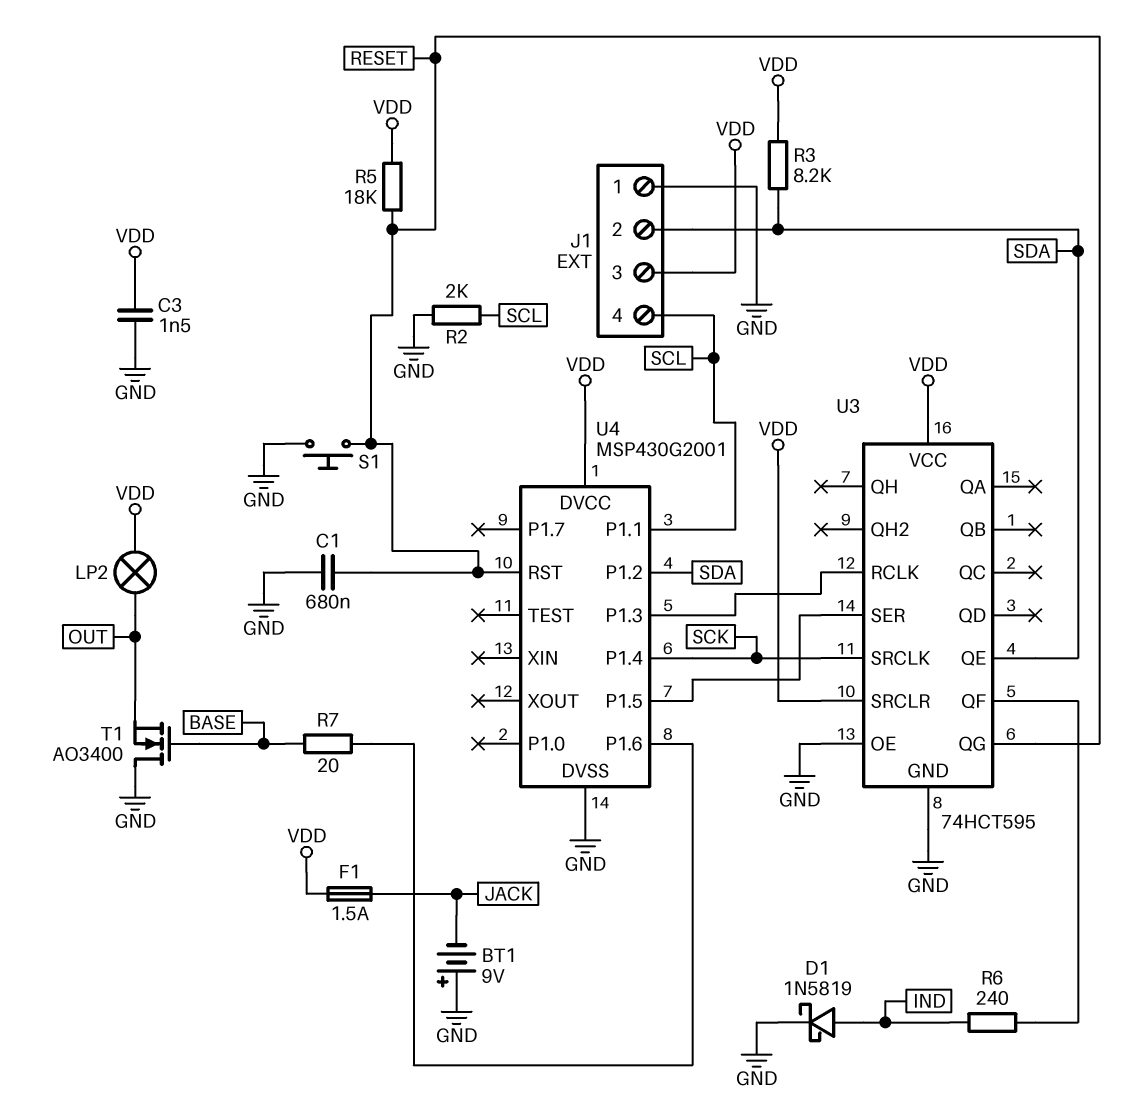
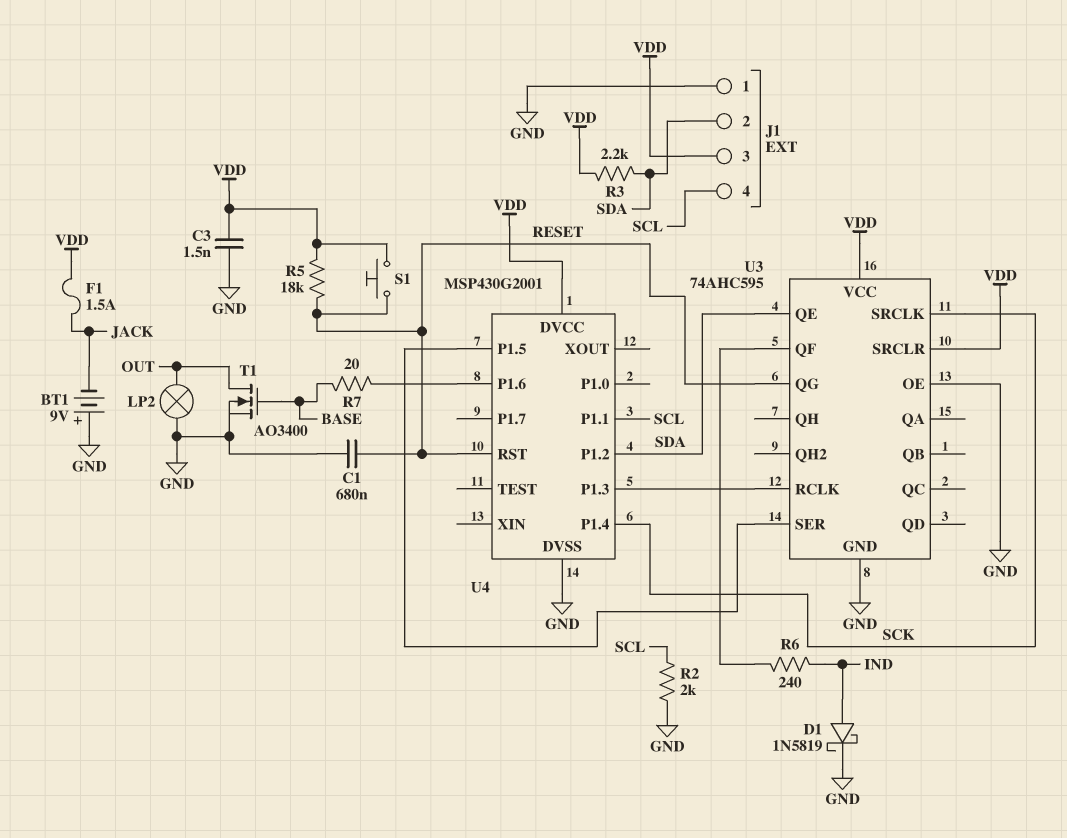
LP2: lamp (OUT, VDD) -> lamp (GND, OUT)
R3: 8.2k (SDA, VDD) -> 2.2k (SDA, VDD)
S1: button (GND, RESET) -> button (RESET, VDD)
T1: NMOS AO3400 (G BASE, D GND, S OUT) -> NMOS AO3400 (G BASE, D OUT, S GND)
U3: 74HCT595 -> 74AHC595

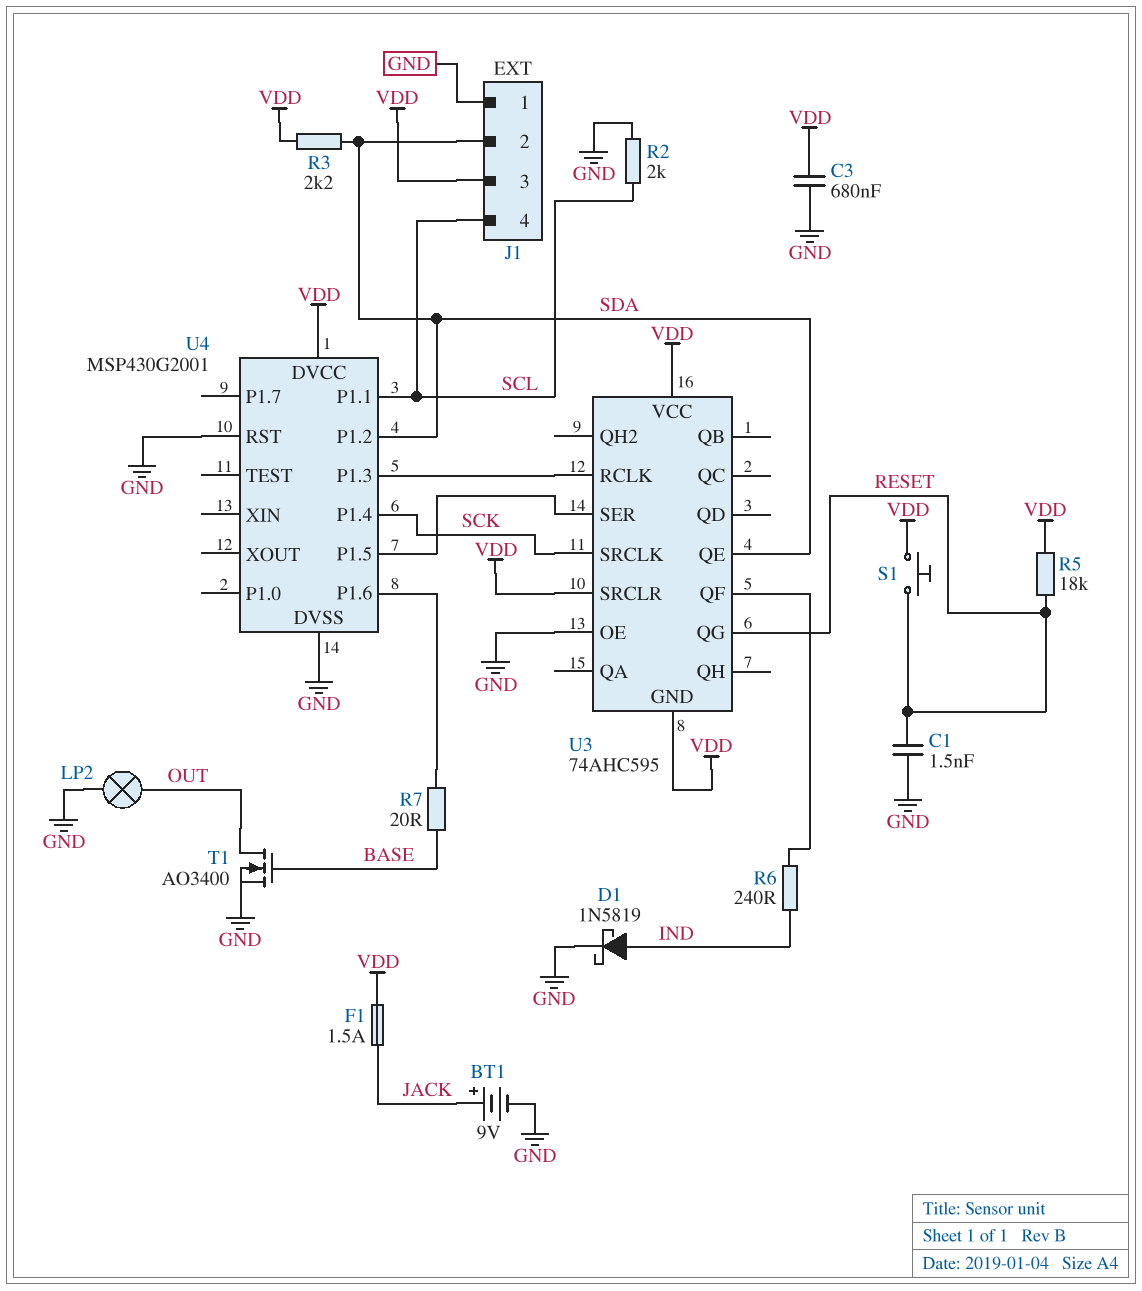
BT1: 9V (plus GND, minus JACK) -> 9V (plus JACK, minus GND)
C1: 680nF (GND, RESET) -> 1.5nF (GND, RESET)
C3: 1.5nF (GND, VDD) -> 680nF (GND, VDD)
U3 pin GND: GND -> VDD
U4 pin RST: RESET -> GND

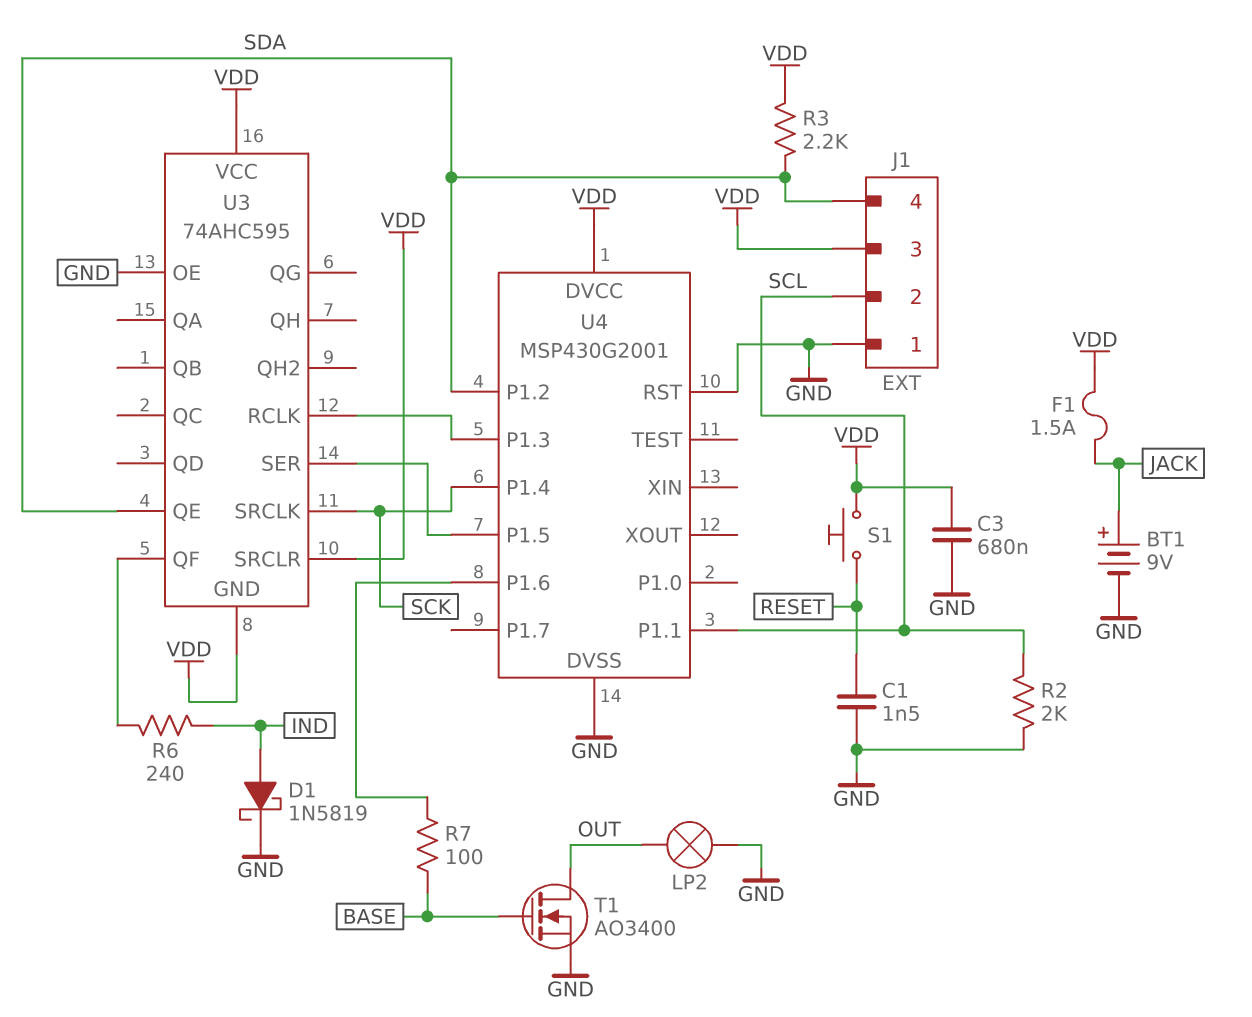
J1 pin 2: SDA -> SCL
J1 pin 4: SCL -> SDA
R5: 18k (RESET, VDD) -> none
R7: 20 (BASE, U4/P1.6) -> 100 (BASE, U4/P1.6)
U3 pin QG: RESET -> none

